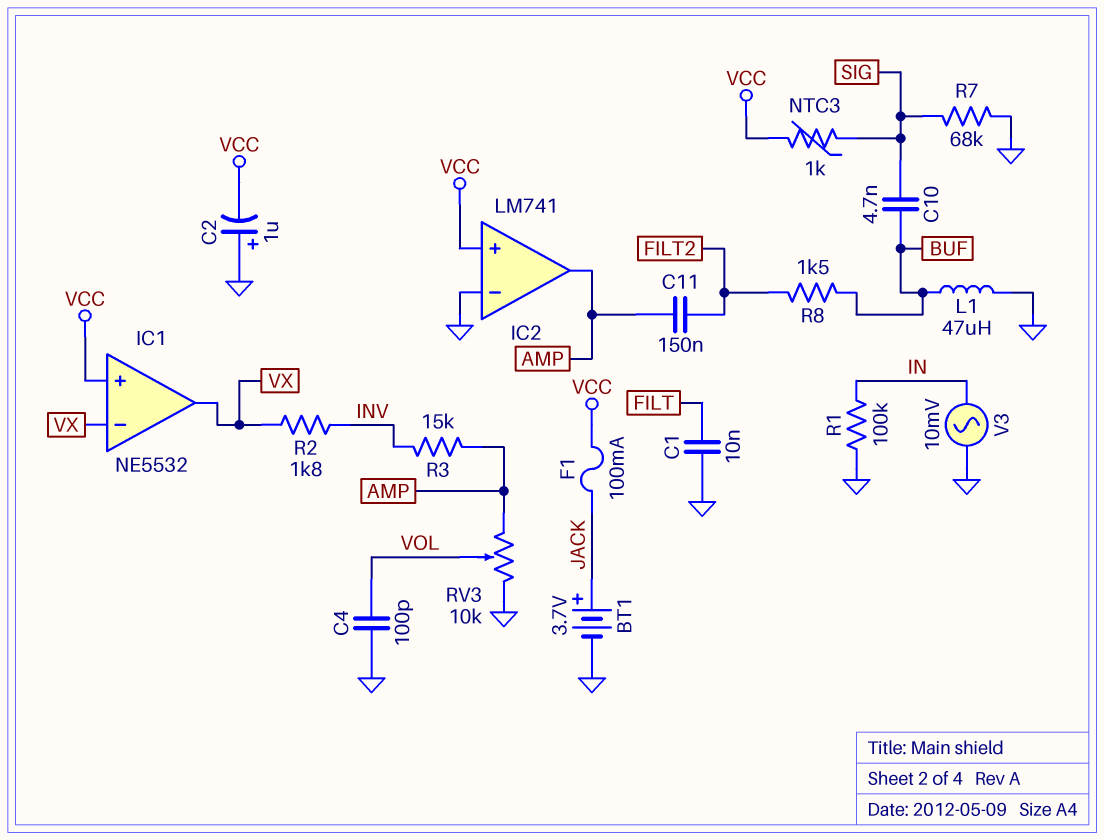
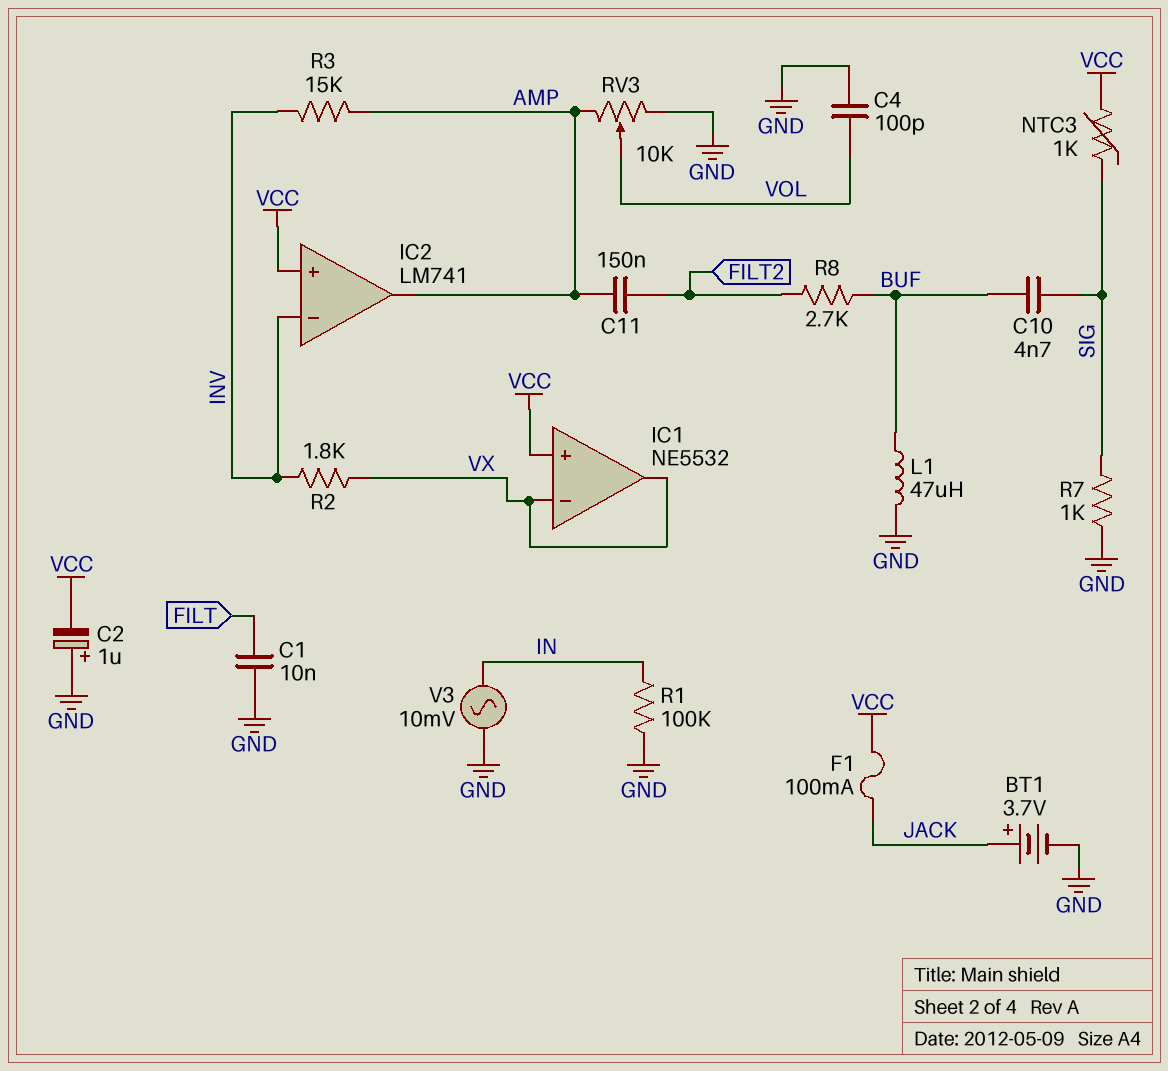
IC2 pin in-: GND -> INV
R7: 68k (GND, SIG) -> 1k (GND, SIG)
R8: 1.5k (BUF, FILT2) -> 2.7k (BUF, FILT2)

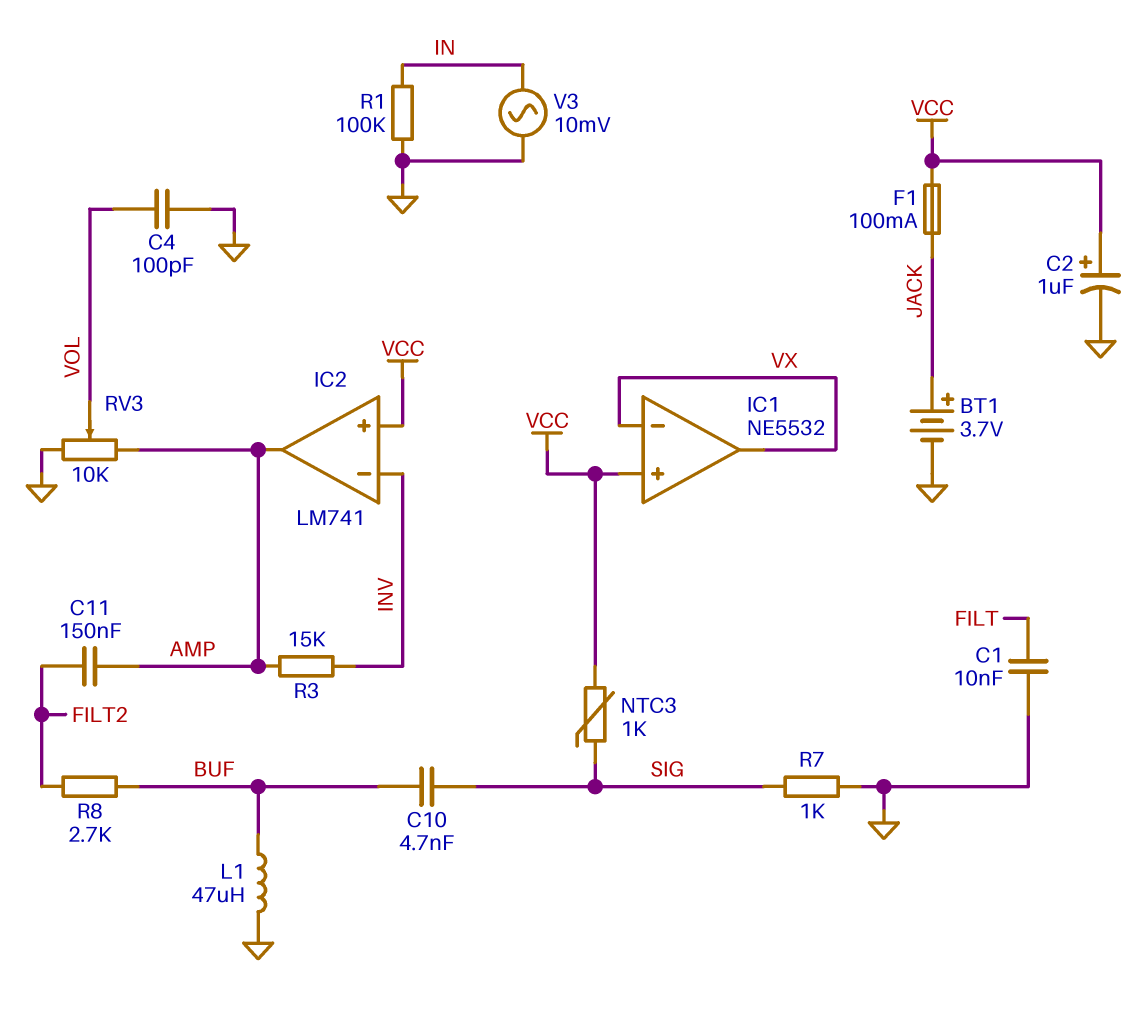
C2: 1uF (plus GND, minus VCC) -> 1uF (plus VCC, minus GND)
R2: 1.8k (INV, VX) -> none

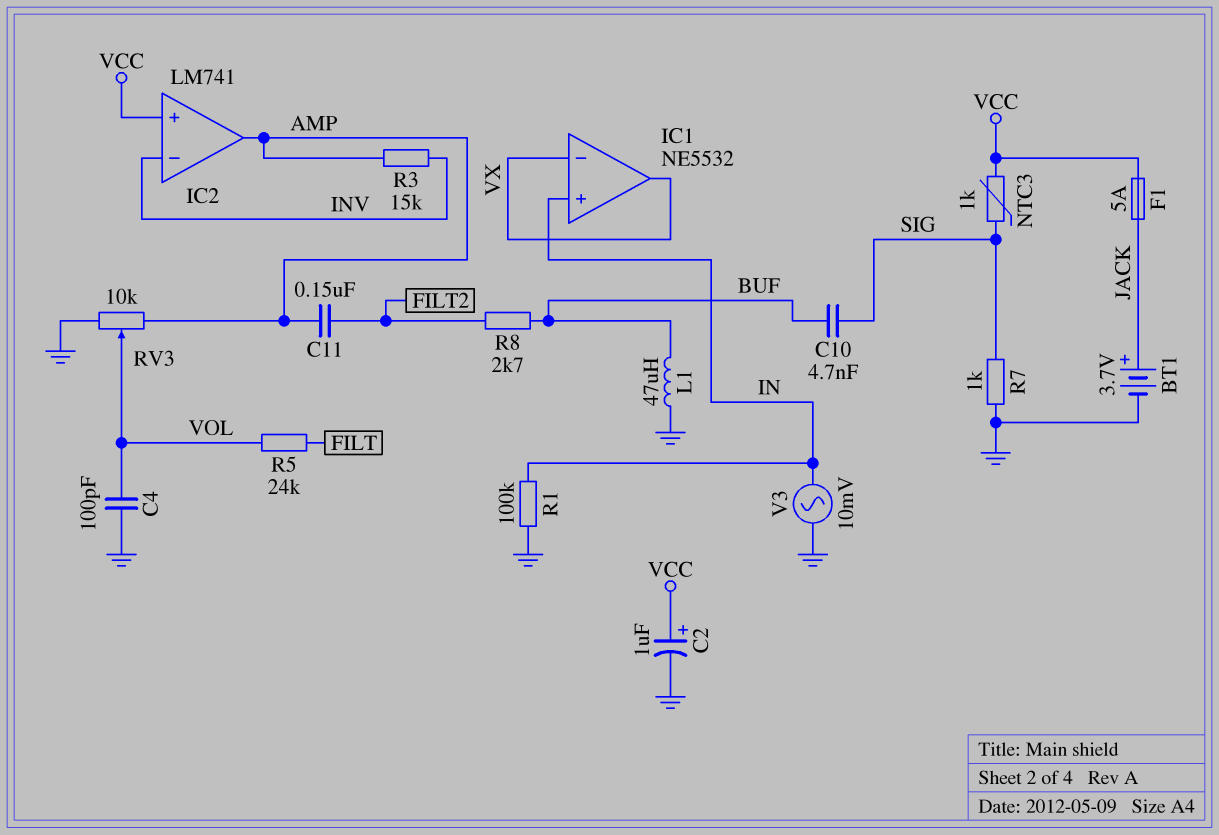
C1: 10nF (FILT, GND) -> none
F1: 100mA (JACK, VCC) -> 5A (JACK, VCC)
IC1 pin in+: VCC -> IN
R5: none -> 24k (FILT, VOL)

